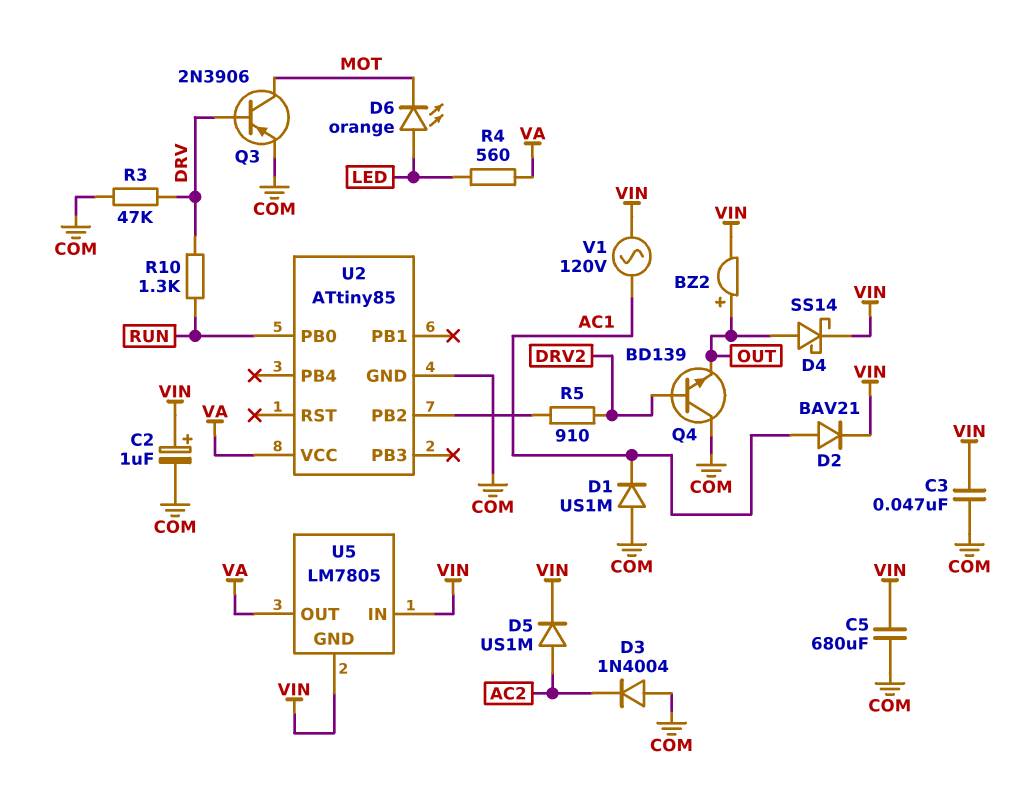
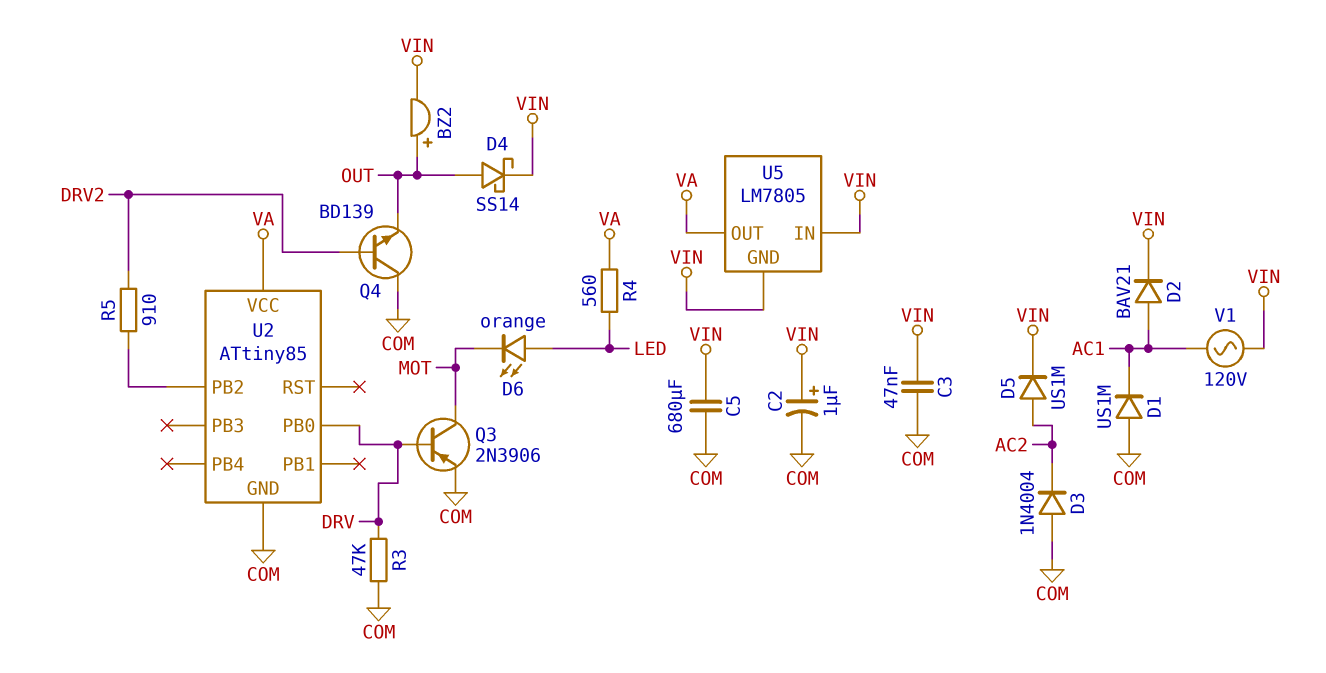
R10: 1.3k (DRV, RUN) -> none
U2 pin PB0: RUN -> DRV

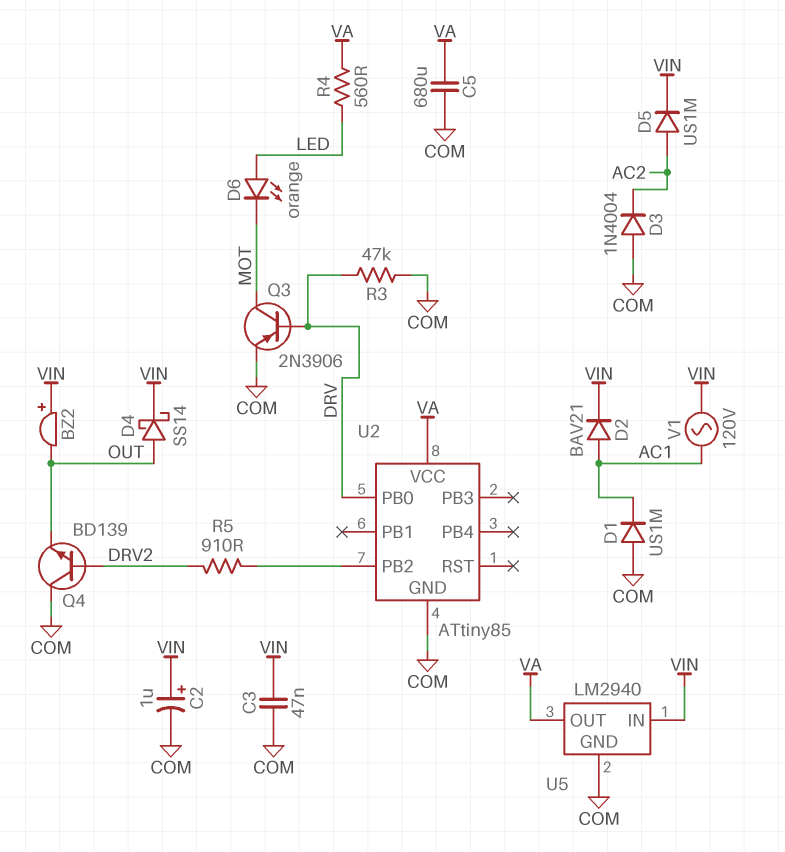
BZ2: buzzer (plus OUT, minus VIN) -> buzzer (plus VIN, minus OUT)
C5: 680uF (COM, VIN) -> 680uF (COM, VA)
U5: LM7805 -> LM2940
U5 pin GND: VIN -> COM

